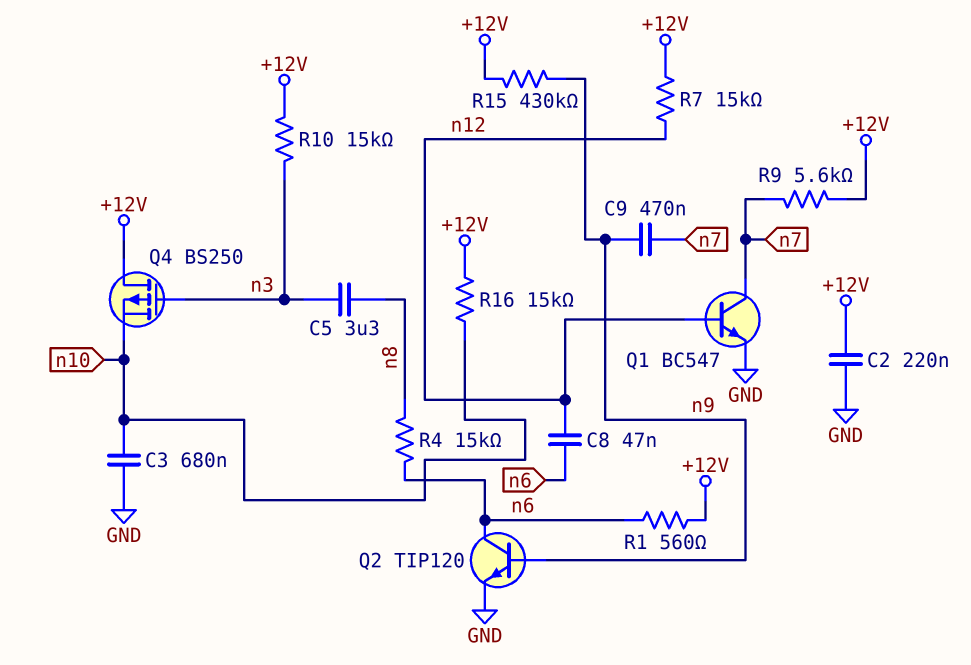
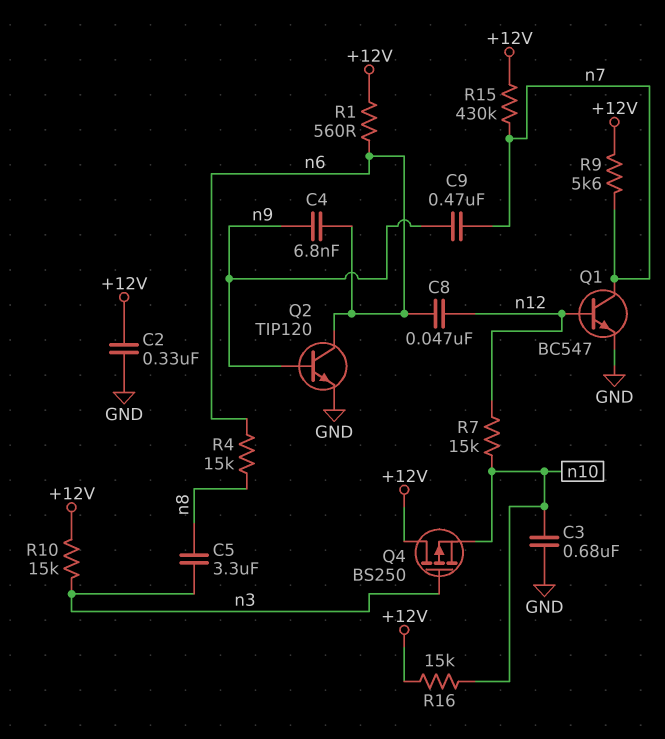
C2: 220nF (+12V, GND) -> 330nF (+12V, GND)
C4: none -> 6.8nF (n6, n9)
R7: 15k (+12V, n12) -> 15k (n10, n12)
R15: 430k (+12V, n9) -> 430k (+12V, n7)

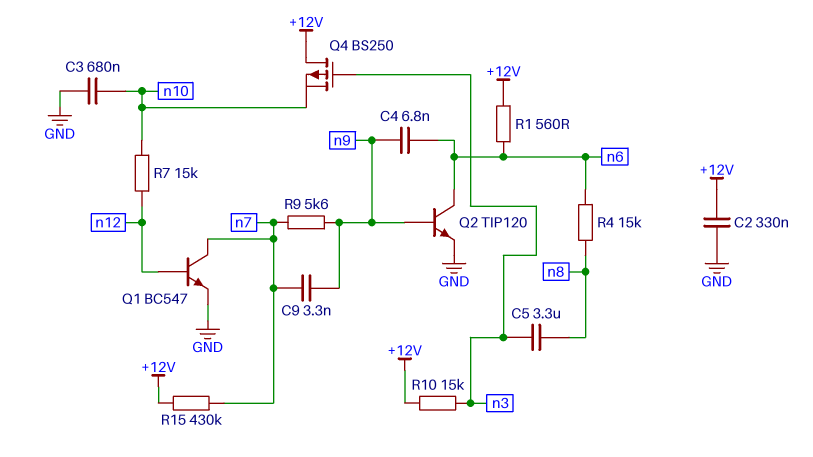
C8: 47nF (n6, n12) -> none
C9: 470nF (n7, n9) -> 3.3nF (n7, n9)
R9: 5.6k (+12V, n7) -> 5.6k (n7, n9)
R16: 15k (+12V, n10) -> none

